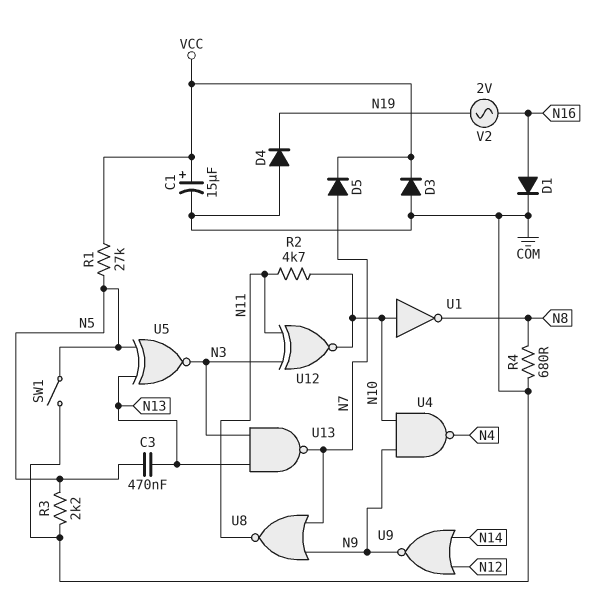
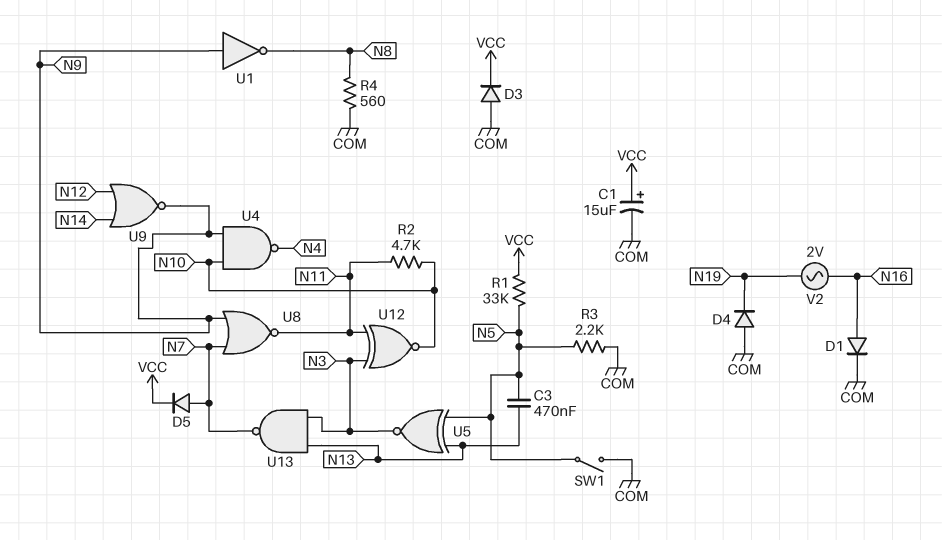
R1: 27k (N5, VCC) -> 33k (N5, VCC)
R4: 680 (COM, N8) -> 560 (COM, N8)
U1: NOT (in N10, out N8) -> NOT (in N9, out N8)

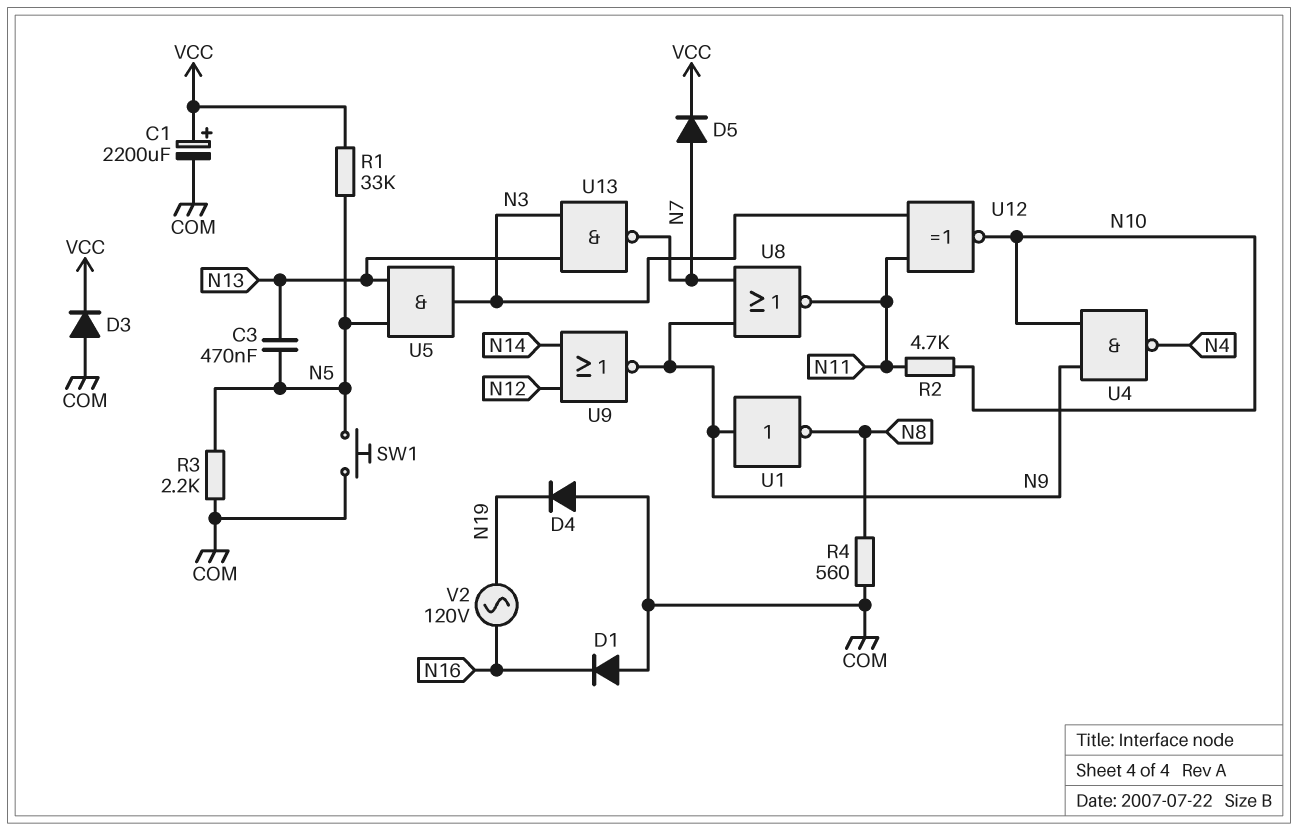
C1: 15uF (plus VCC, minus COM) -> 2200uF (plus VCC, minus COM)
D1: diode (A N16, K COM) -> diode (A COM, K N16)
SW1: switch (COM, N5) -> button (COM, N5)
U5: XNOR (in N5, in N13, out N3) -> AND (in N5, in N13, out N3)
V2: AC 2V (N16, N19) -> AC 120V (N16, N19)

